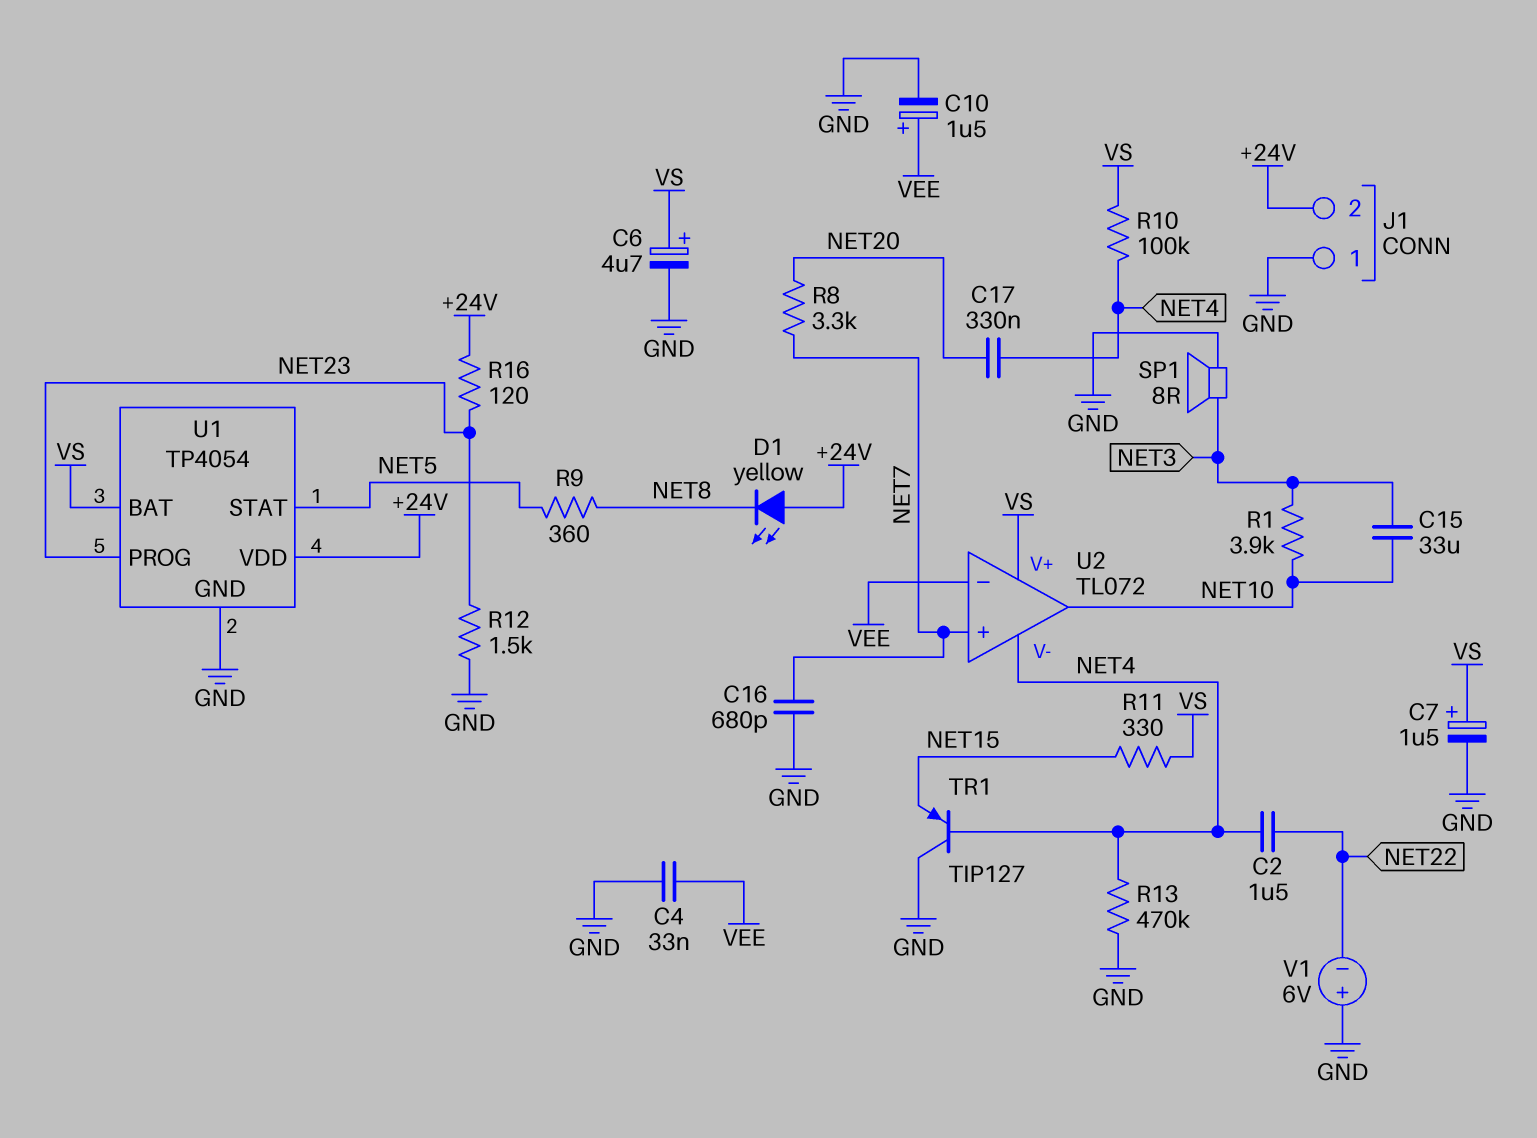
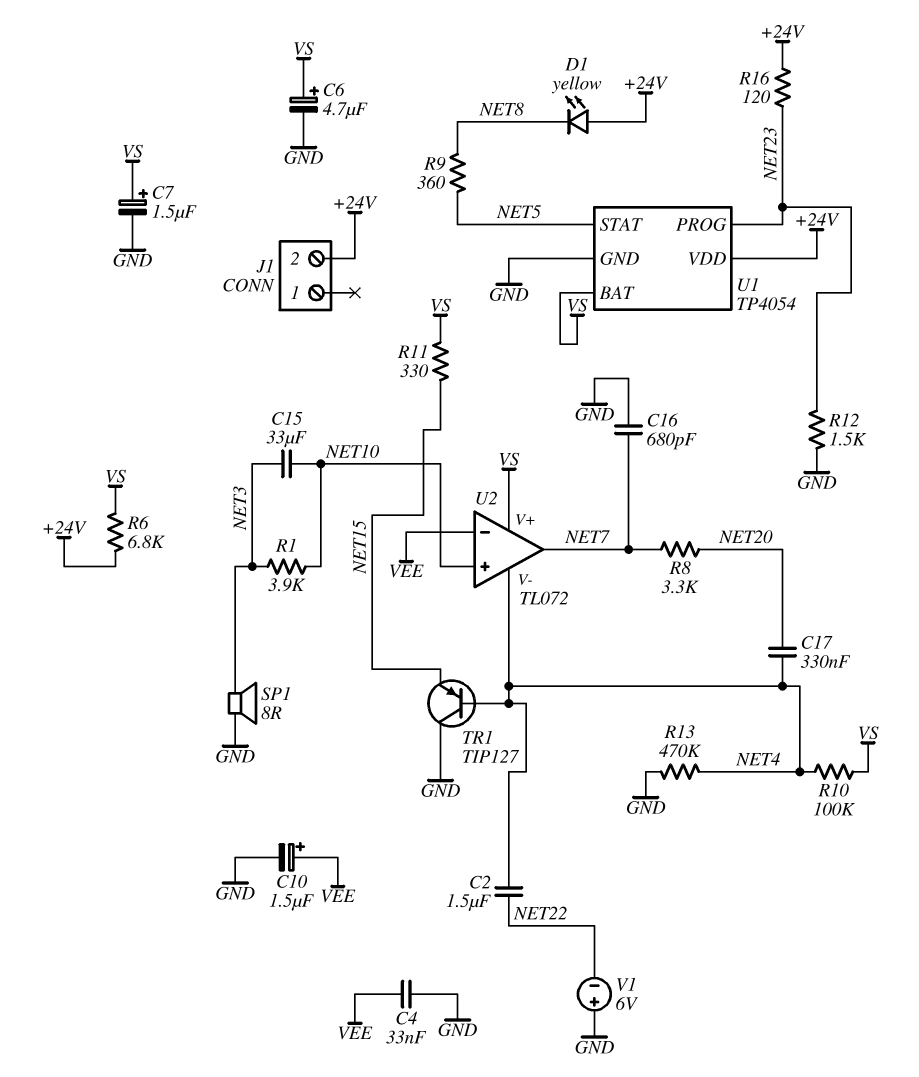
J1 pin 1: GND -> none
R6: none -> 6.8k (+24V, VS)
U2 pin in+: NET7 -> NET10
U2 pin out: NET10 -> NET7

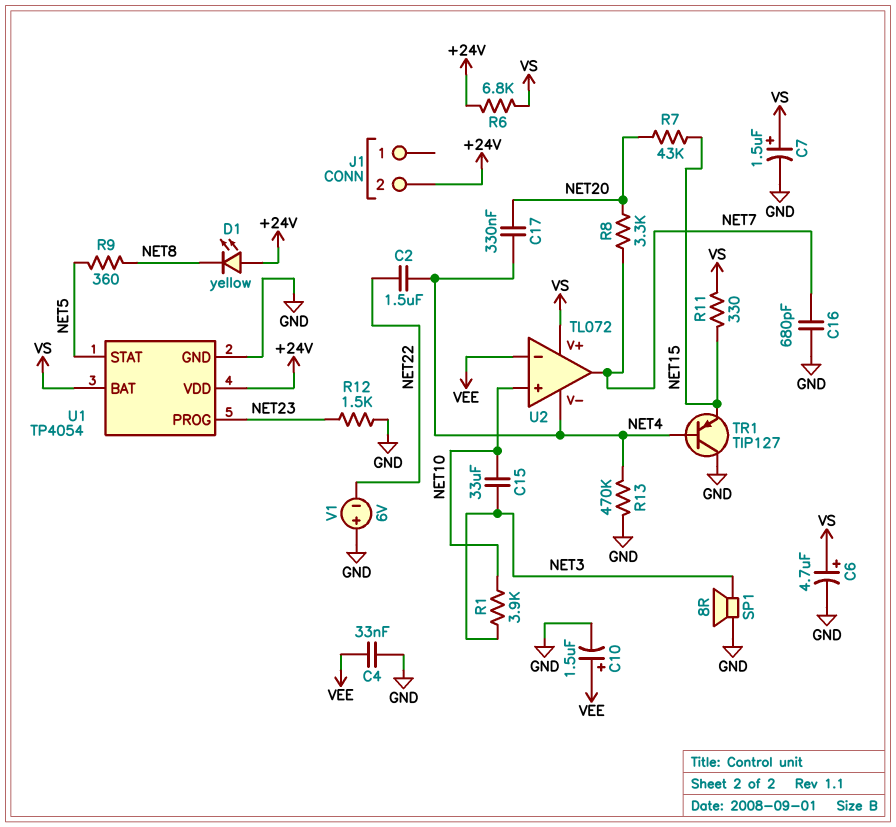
R7: none -> 43k (NET15, NET20)
R10: 100k (NET4, VS) -> none
R16: 120 (+24V, NET23) -> none

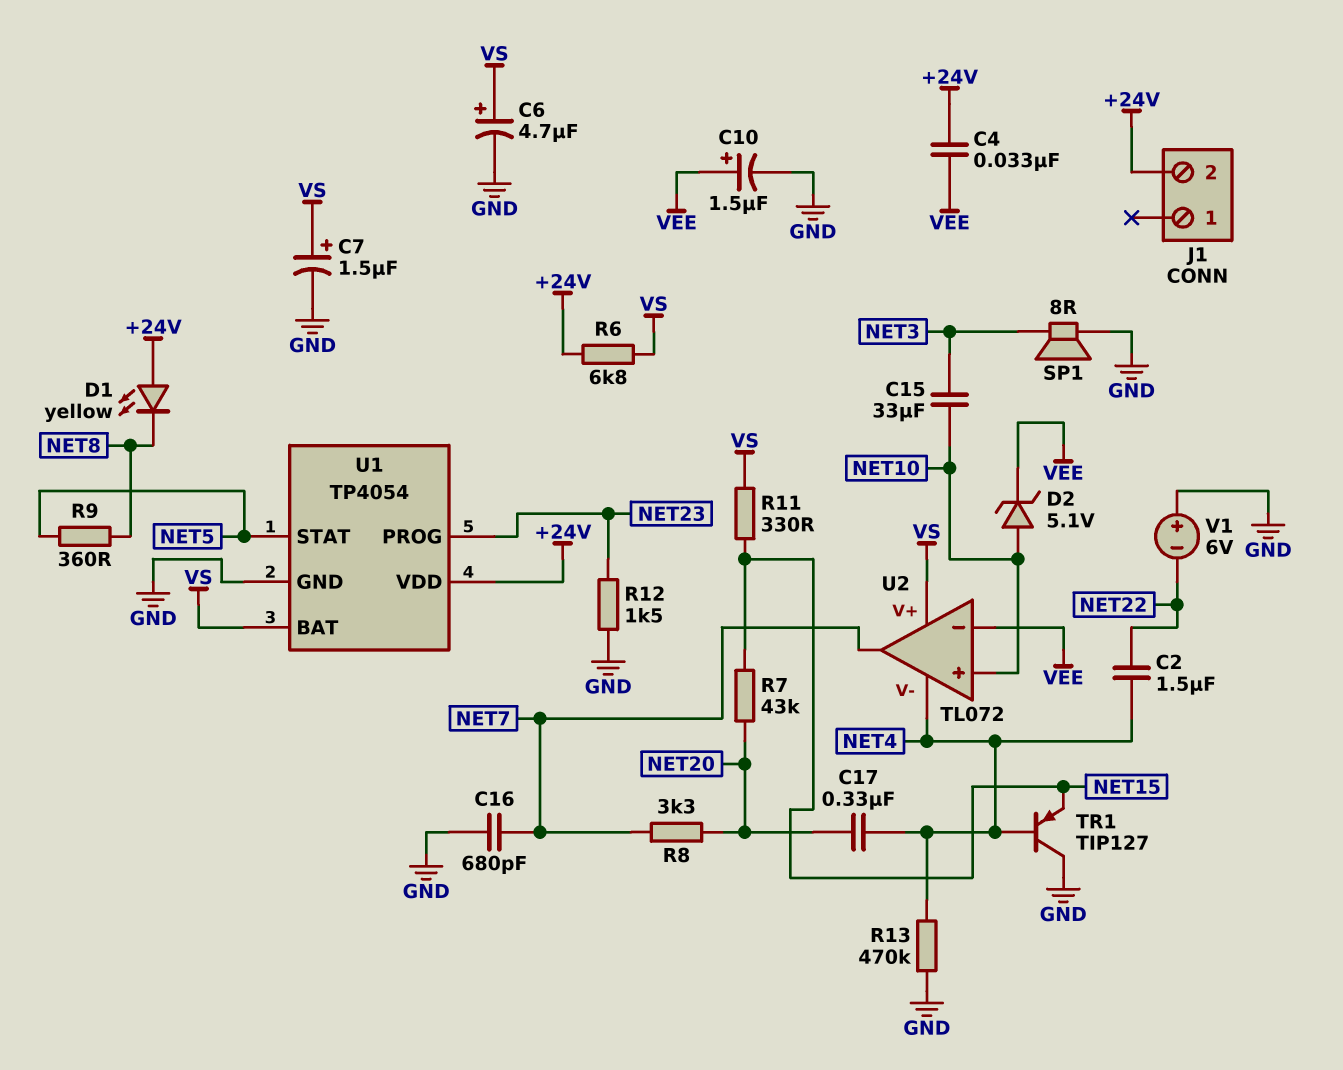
C4: 33nF (GND, VEE) -> 33nF (+24V, VEE)
D2: none -> zener 5.1V (A NET10, K VEE)
R1: 3.9k (NET3, NET10) -> none

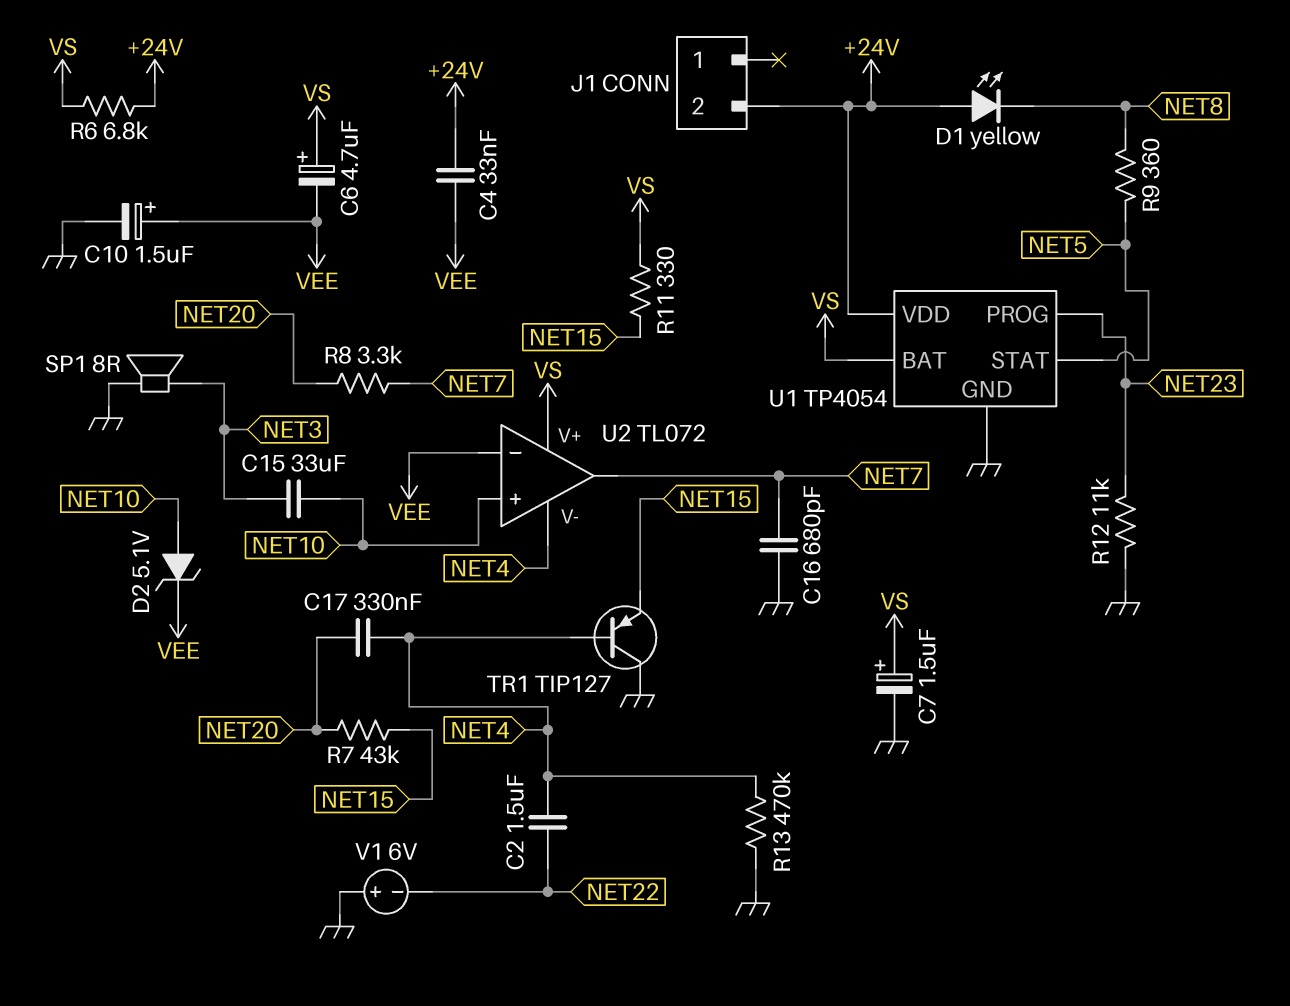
C6: 4.7uF (plus VS, minus GND) -> 4.7uF (plus VS, minus VEE)
R12: 1.5k (GND, NET23) -> 11k (GND, NET23)

